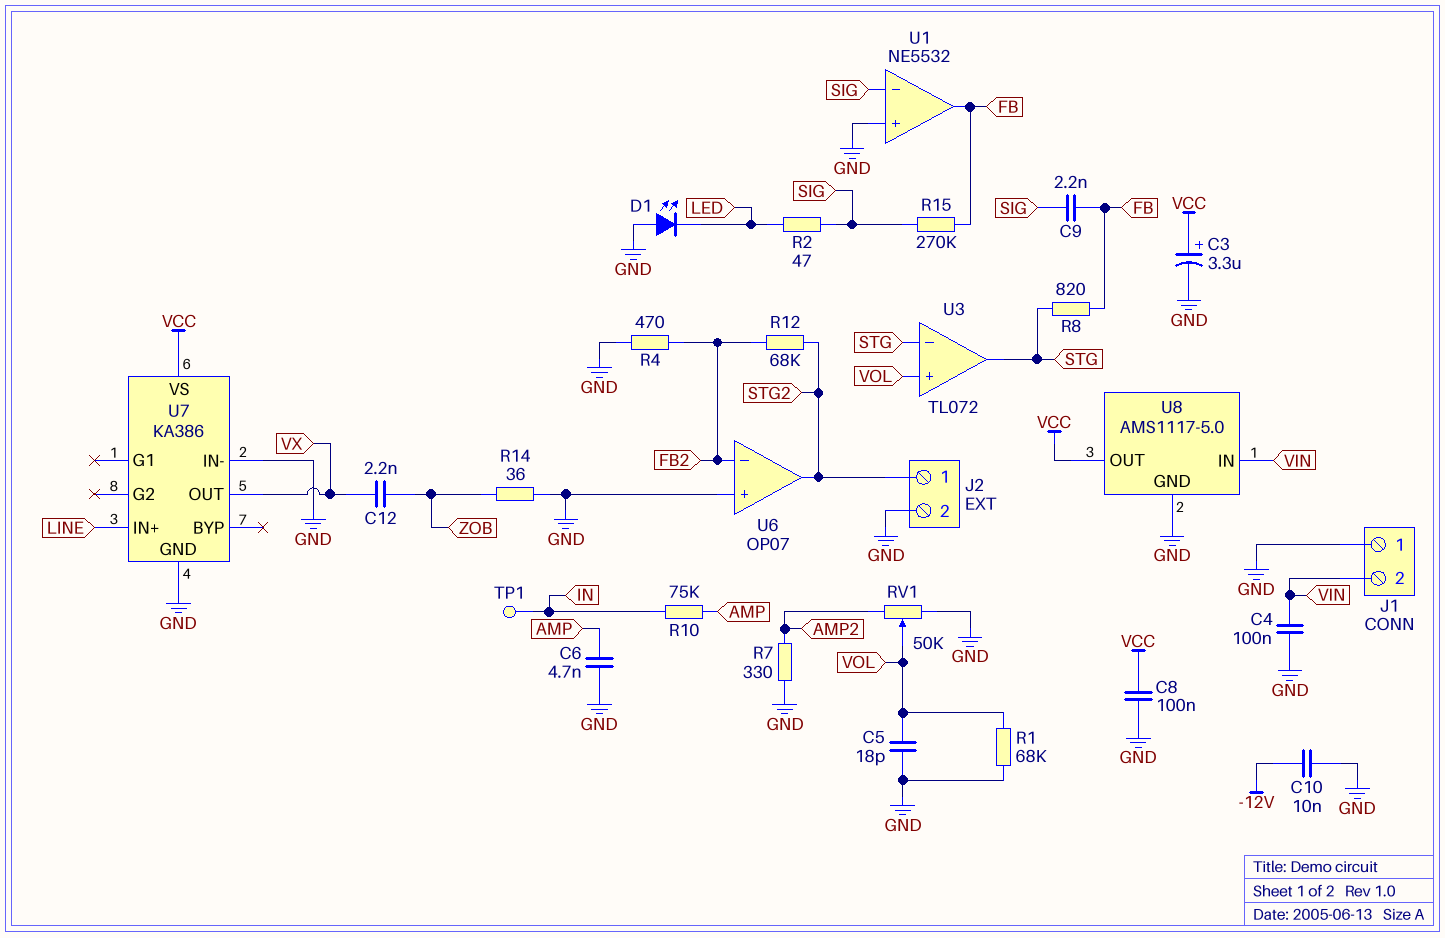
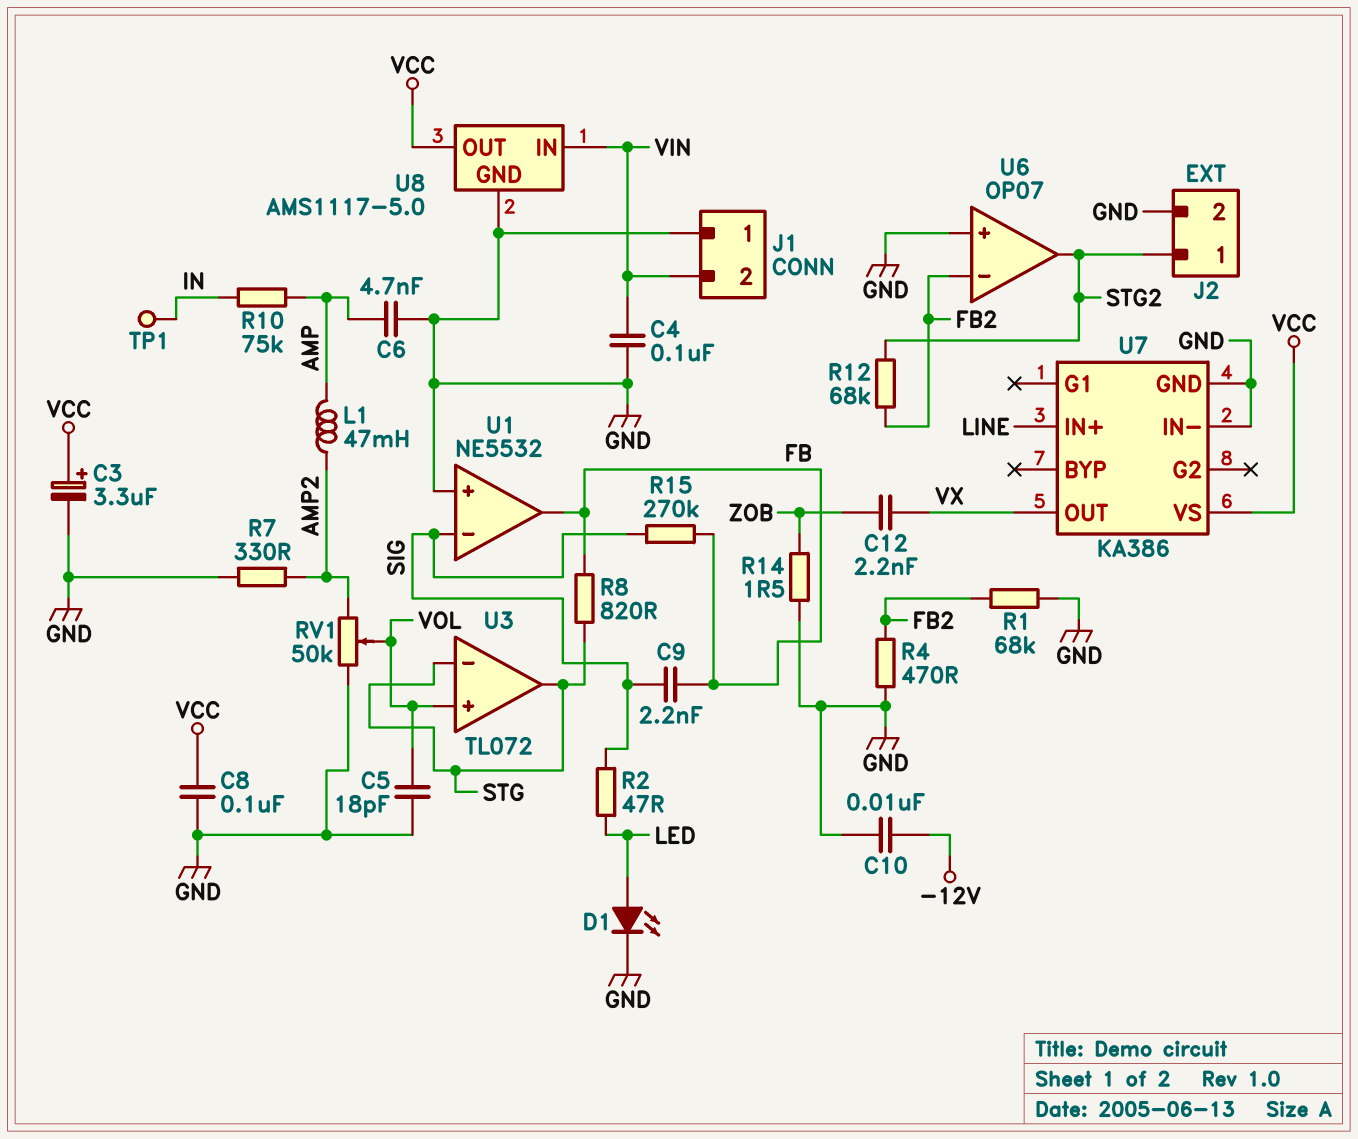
D1: LED (A GND, K LED) -> LED (A LED, K GND)
L1: none -> 47mH (AMP, AMP2)
R1: 68k (GND, VOL) -> 68k (FB2, GND)
R14: 36 (GND, ZOB) -> 1.5 (GND, ZOB)

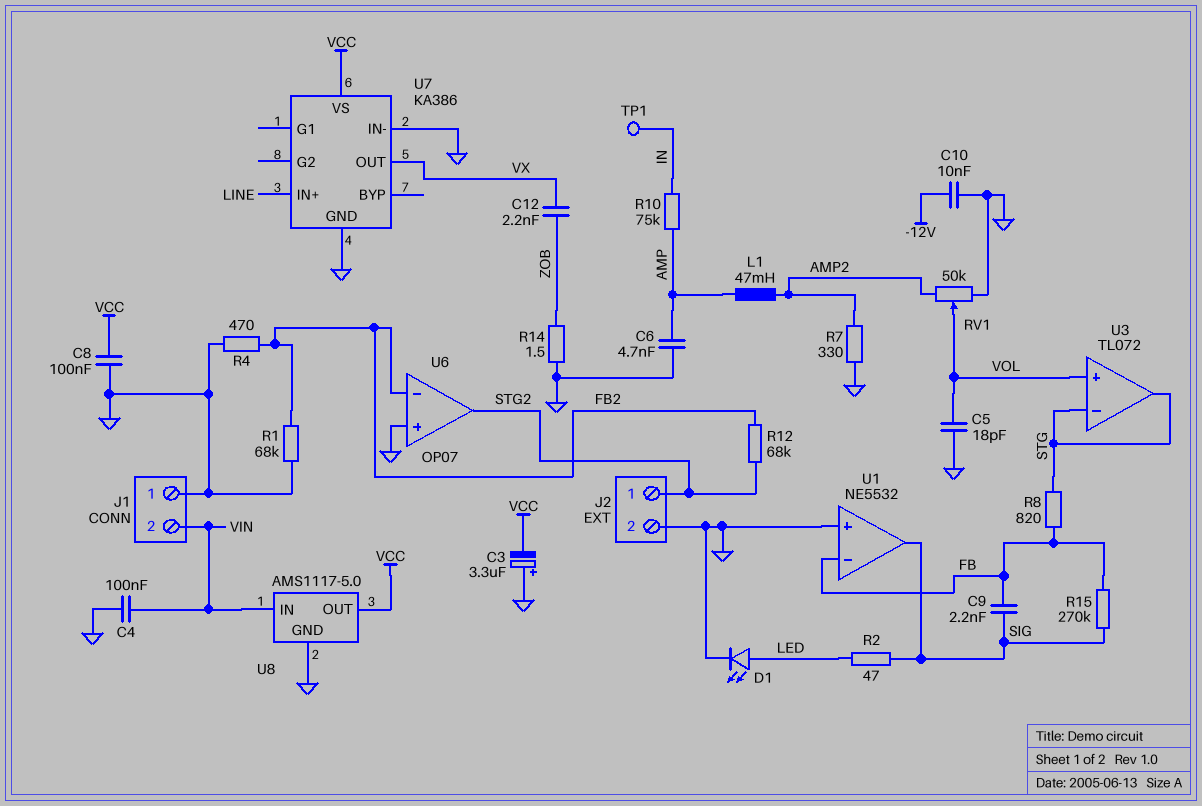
C3: 3.3uF (plus VCC, minus GND) -> 3.3uF (plus GND, minus VCC)
U1 pin in-: SIG -> FB
U1 pin out: FB -> SIG

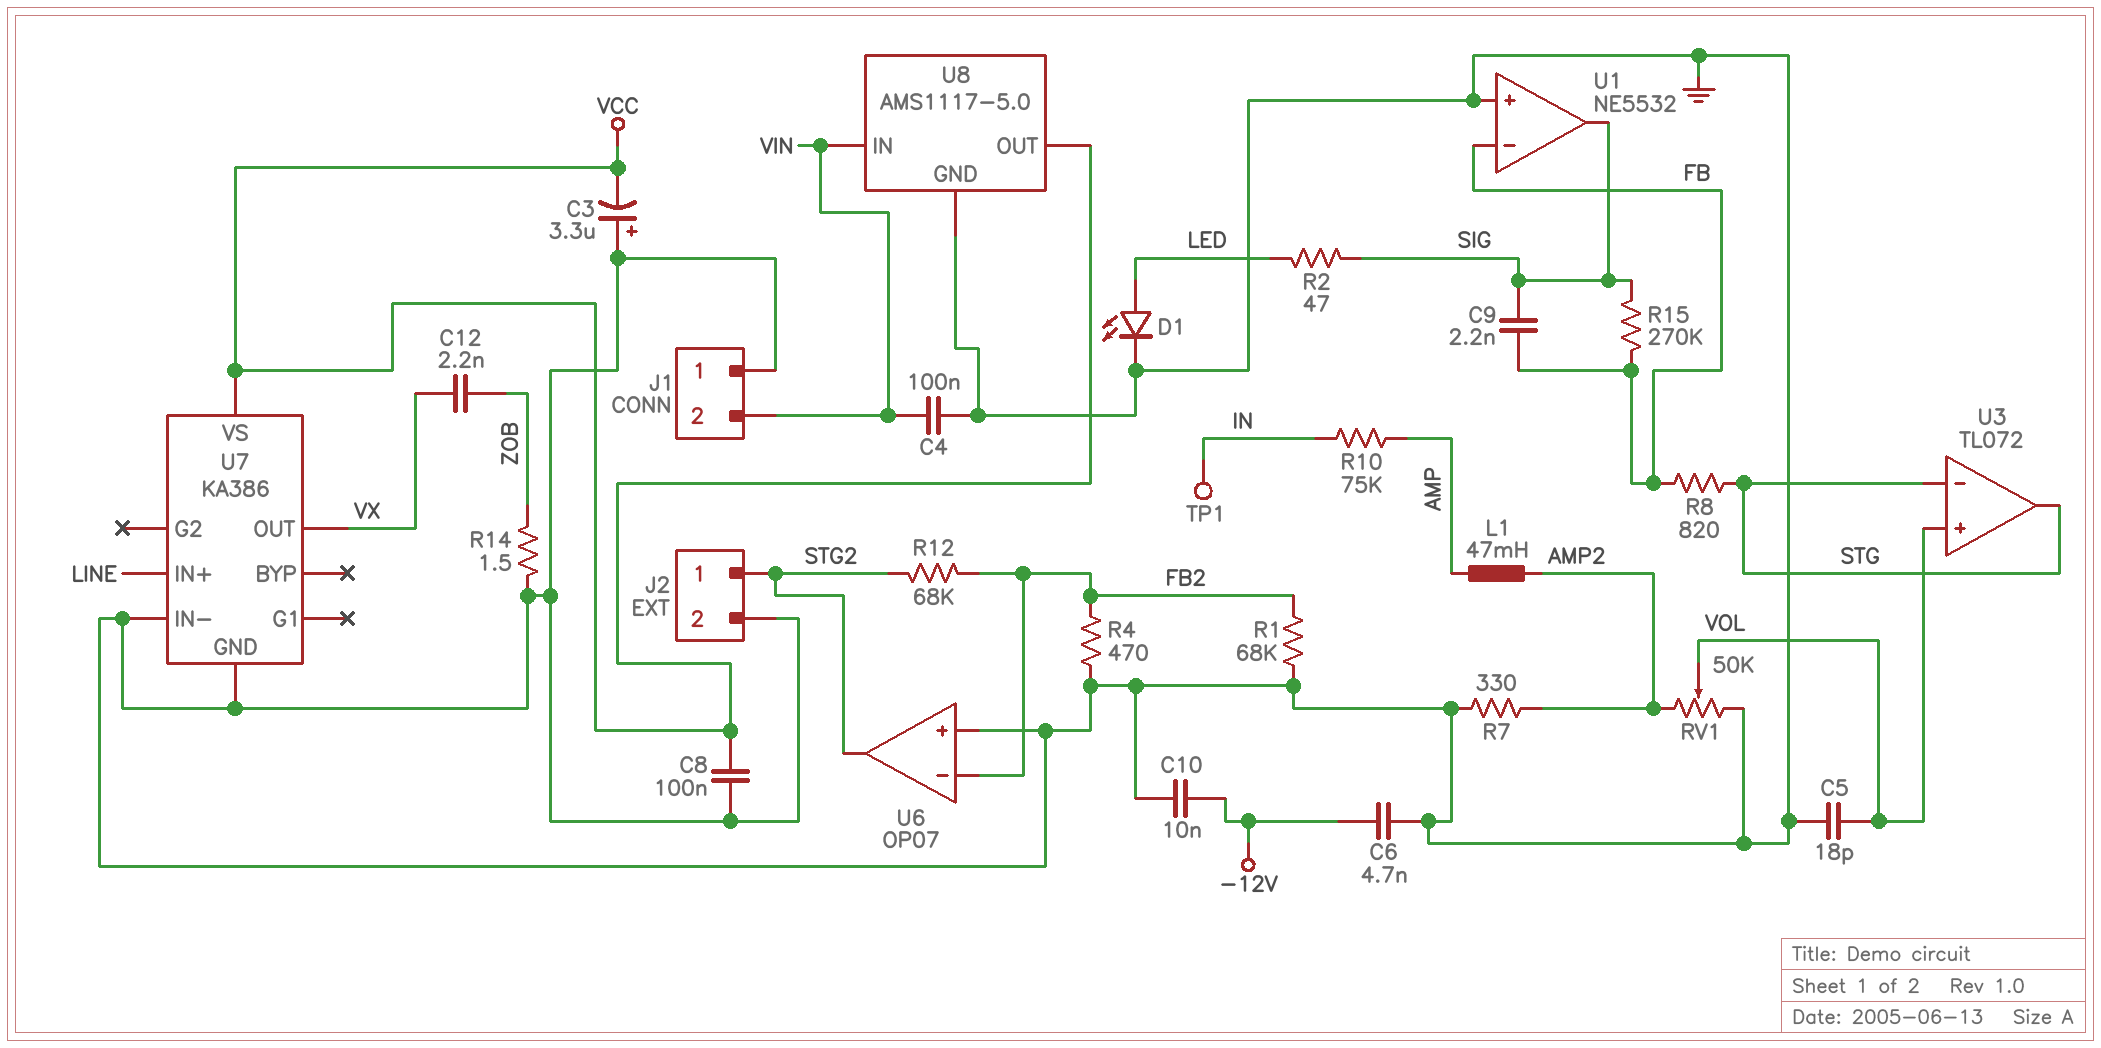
C6: 4.7nF (AMP, GND) -> 4.7nF (-12V, GND)

